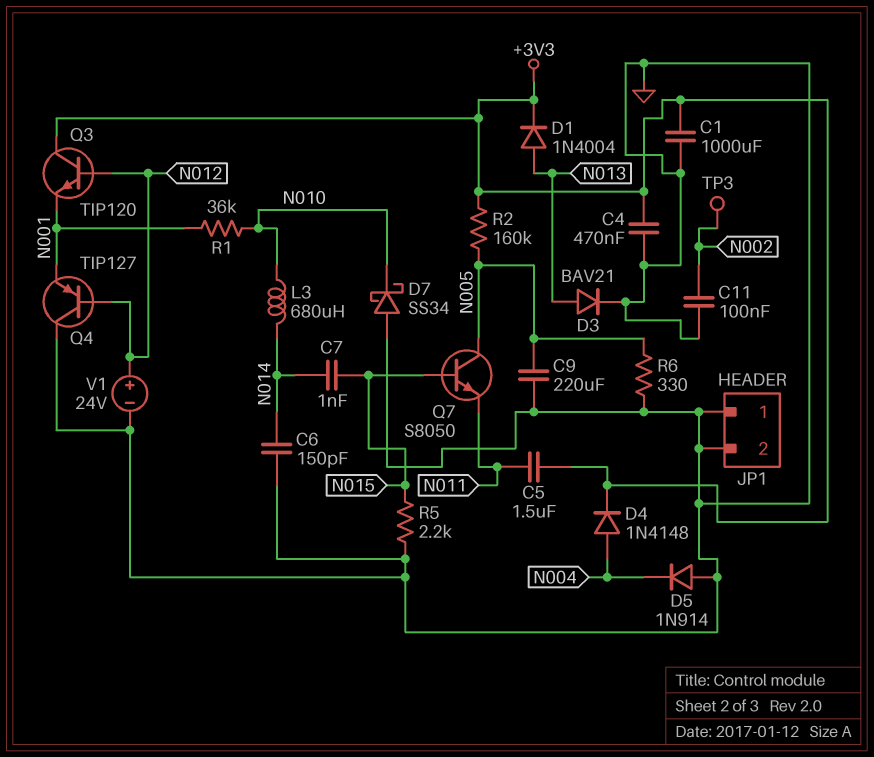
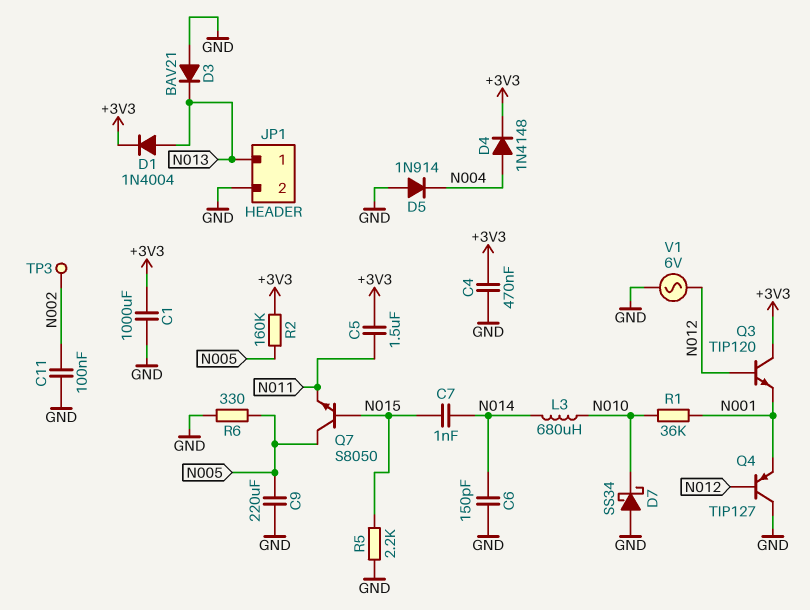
D3: diode BAV21 (A N013, K GND) -> diode BAV21 (A GND, K N013)
JP1 pin 1: GND -> N013
V1: 24V (plus N012, minus GND) -> AC 6V (GND, N012)

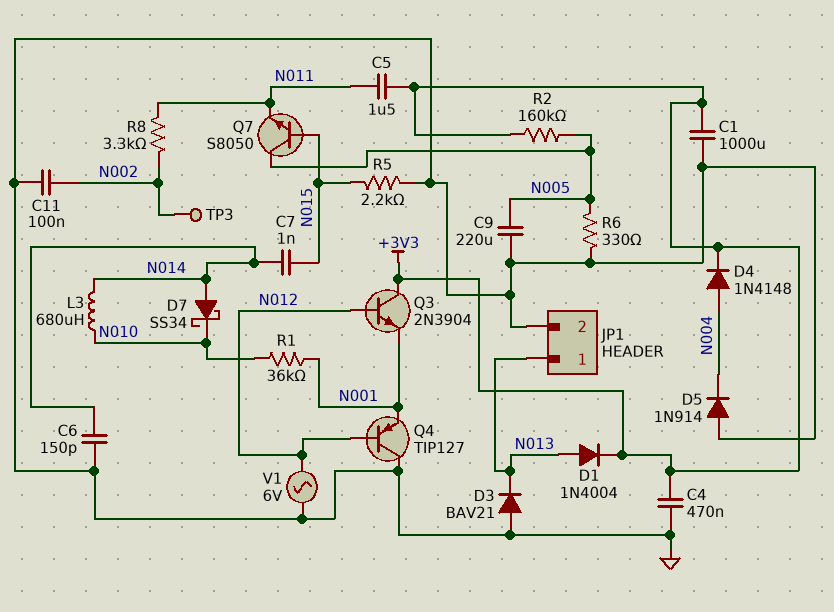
D7: schottky SS34 (A GND, K N010) -> schottky SS34 (A N014, K N010)
Q3: NPN TIP120 (B N012, C +3V3, E N001) -> NPN 2N3904 (B N012, C +3V3, E N001)
R8: none -> 3.3k (N002, N011)

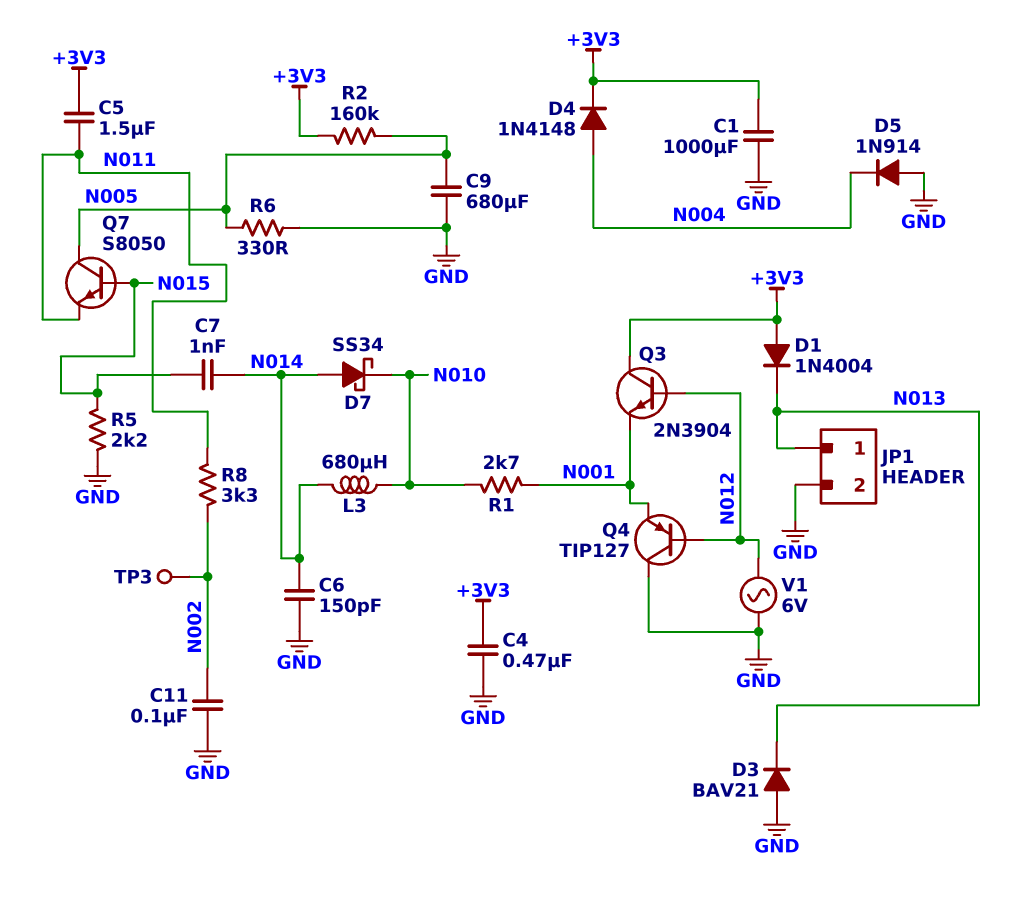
C9: 220uF (GND, N005) -> 680uF (GND, N005)
D1: diode 1N4004 (A N013, K +3V3) -> diode 1N4004 (A +3V3, K N013)
R1: 36k (N001, N010) -> 2.7k (N001, N010)

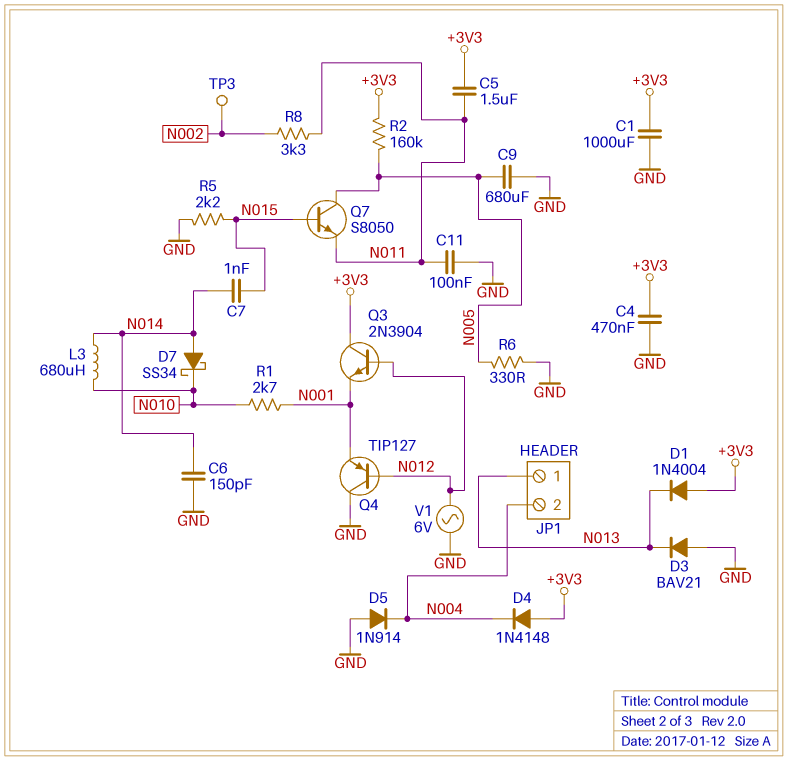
C11: 100nF (GND, N002) -> 100nF (GND, N011)
D4: diode 1N4148 (A N004, K +3V3) -> diode 1N4148 (A +3V3, K N004)
JP1 pin 2: GND -> N004

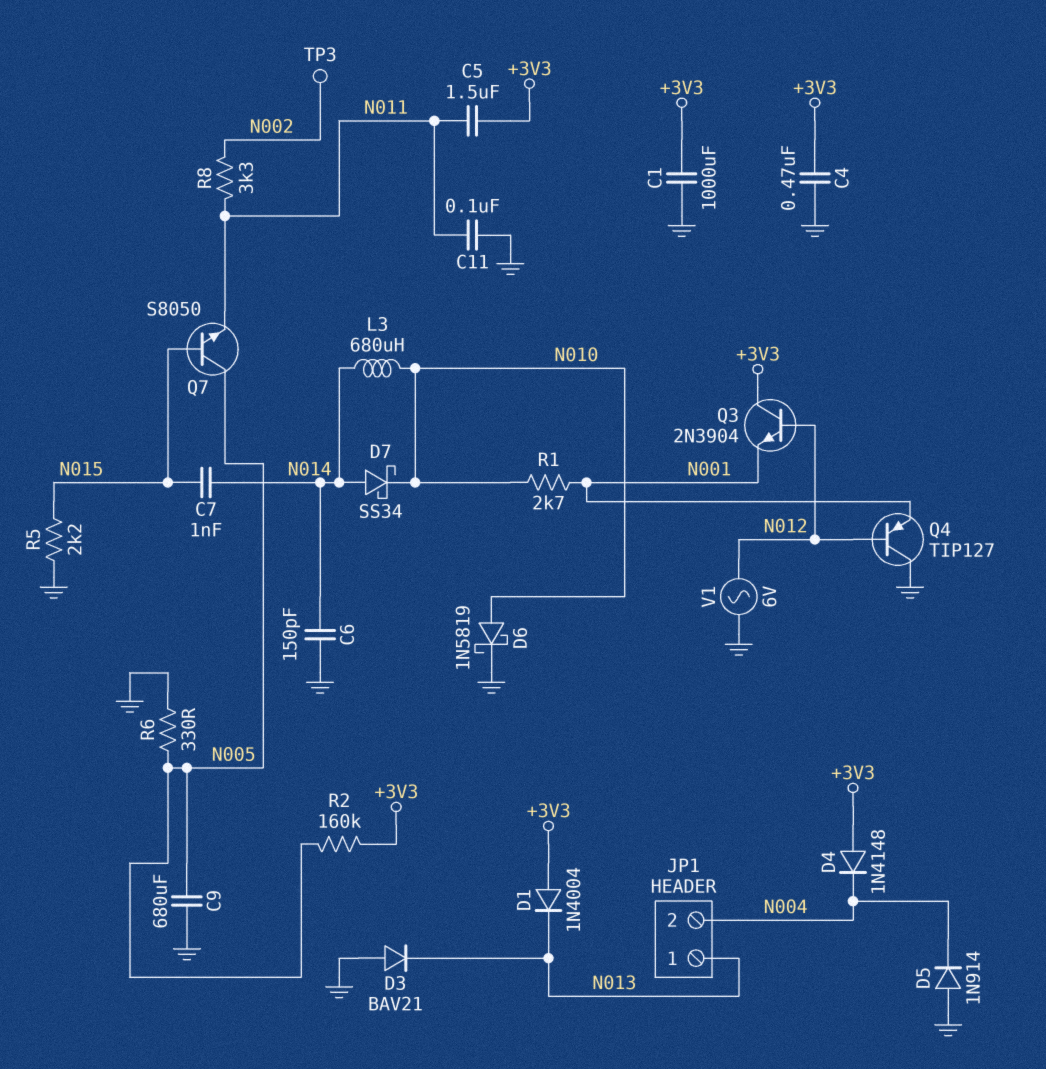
D6: none -> schottky 1N5819 (A N010, K GND)

